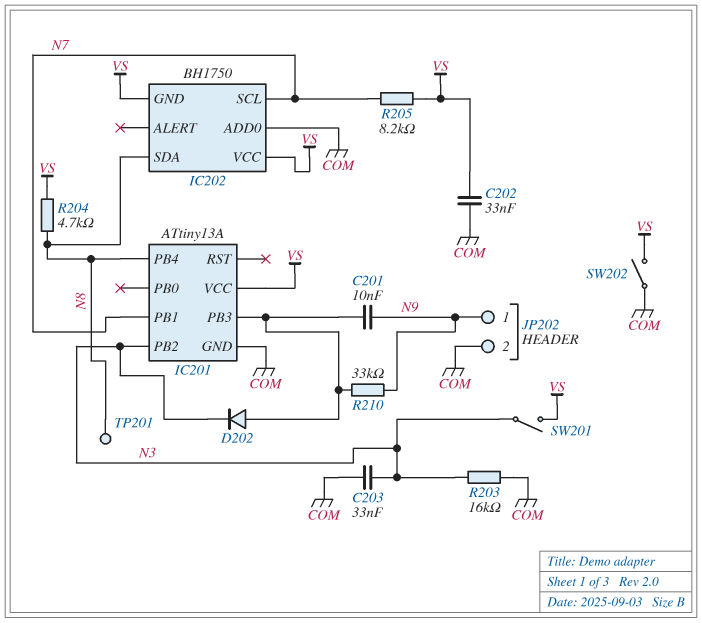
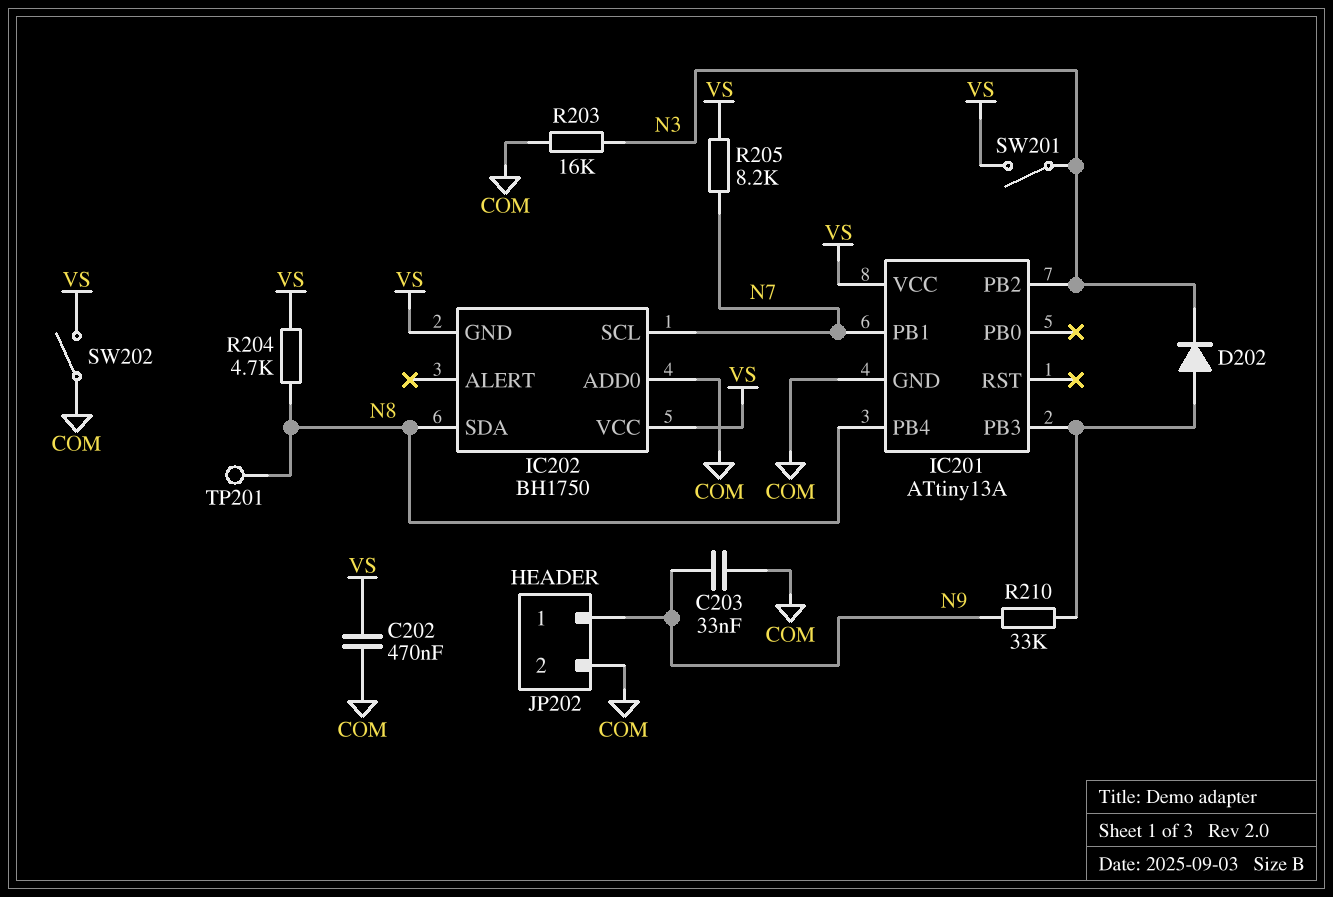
C201: 10nF (IC201/PB3, N9) -> none
C202: 33nF (COM, VS) -> 470nF (COM, VS)
C203: 33nF (COM, N3) -> 33nF (COM, N9)

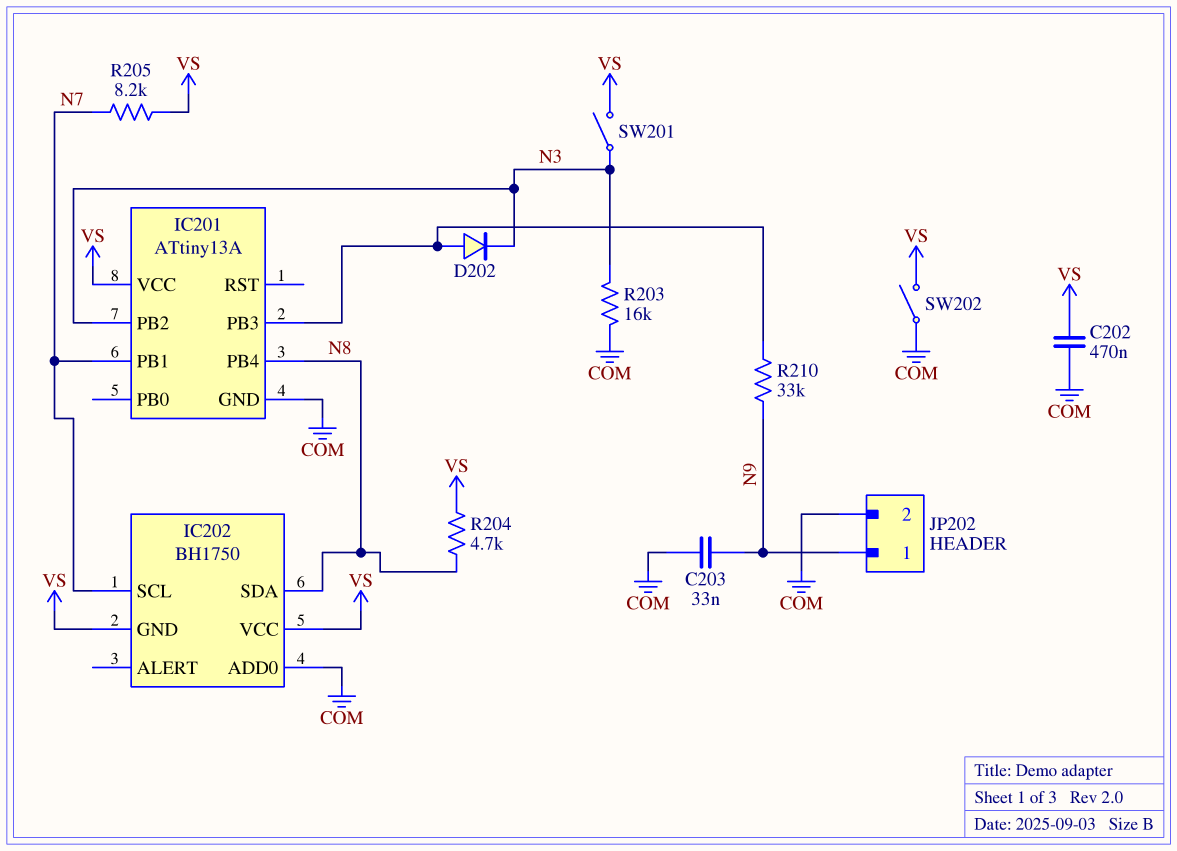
TP201: test point (N8) -> none

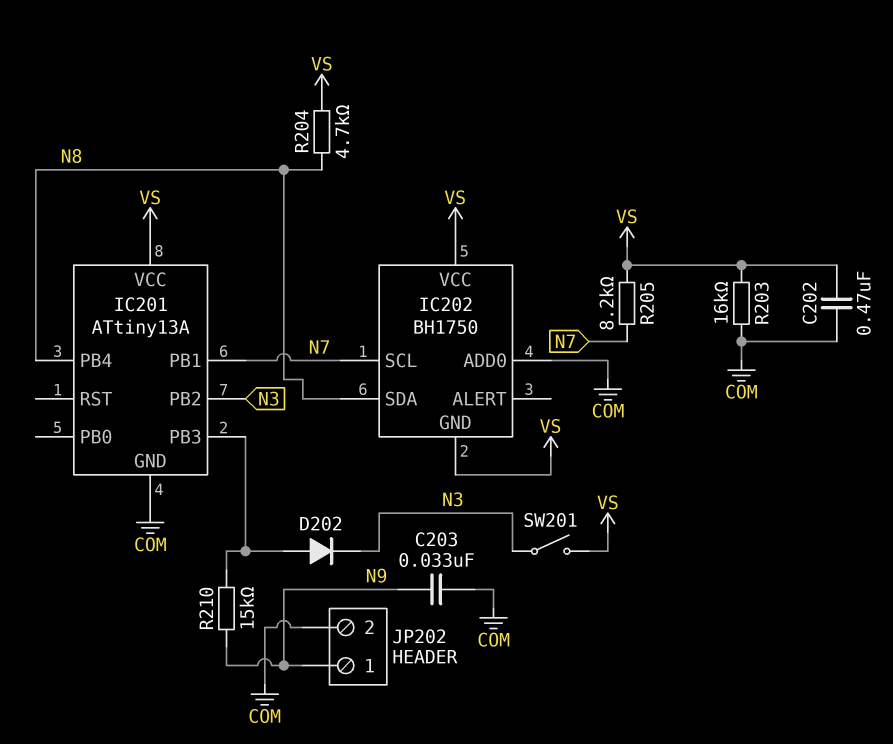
R203: 16k (COM, N3) -> 16k (COM, VS)
R210: 33k (IC201/PB3, N9) -> 15k (IC201/PB3, N9)
SW202: switch (COM, VS) -> none

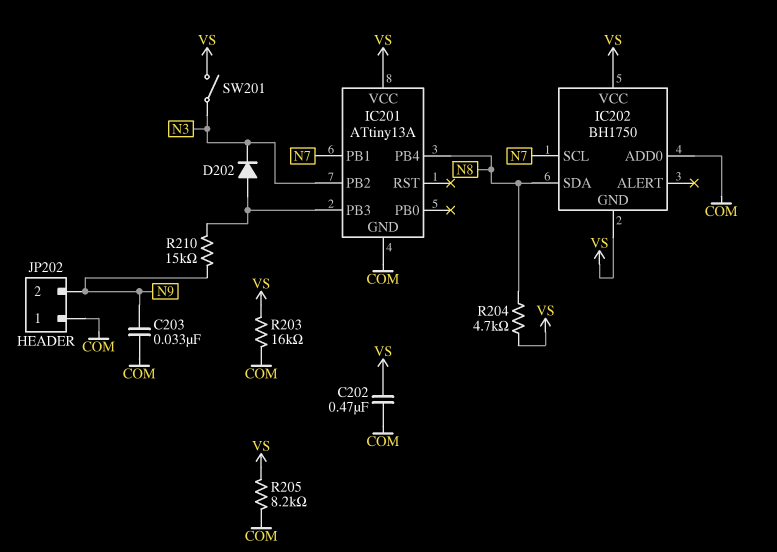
JP202 pin 1: N9 -> COM
JP202 pin 2: COM -> N9
R205: 8.2k (N7, VS) -> 8.2k (COM, VS)

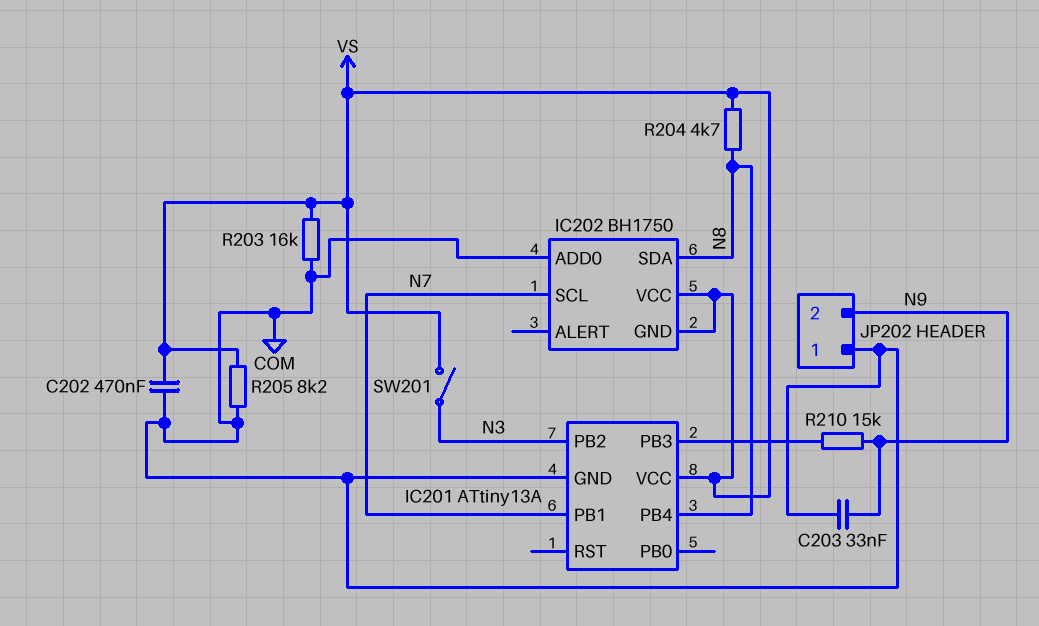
D202: diode (A IC201/PB3, K N3) -> none

